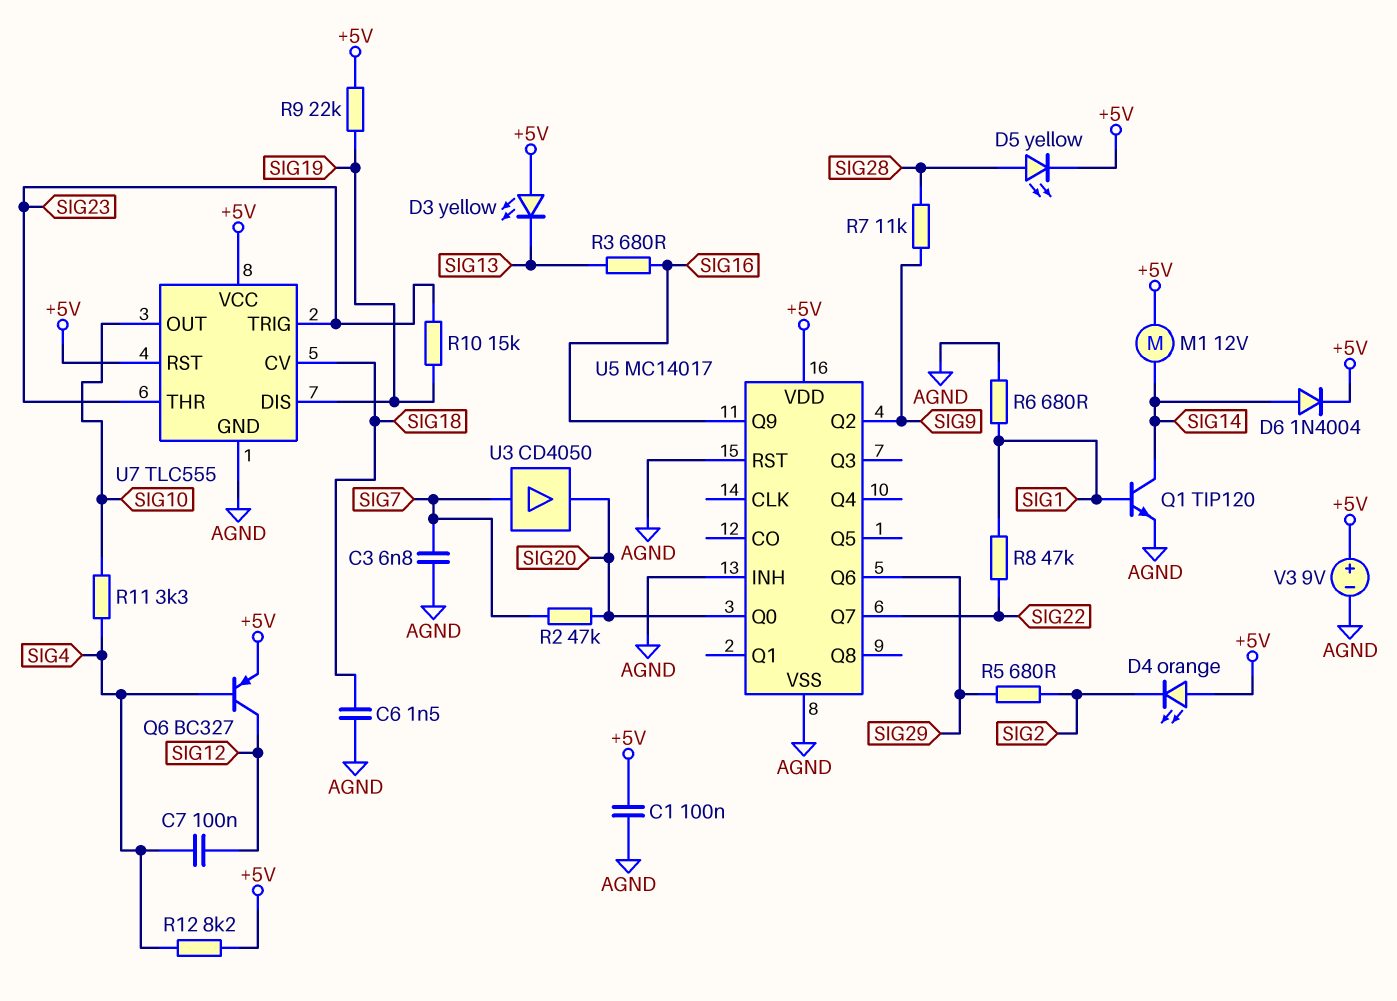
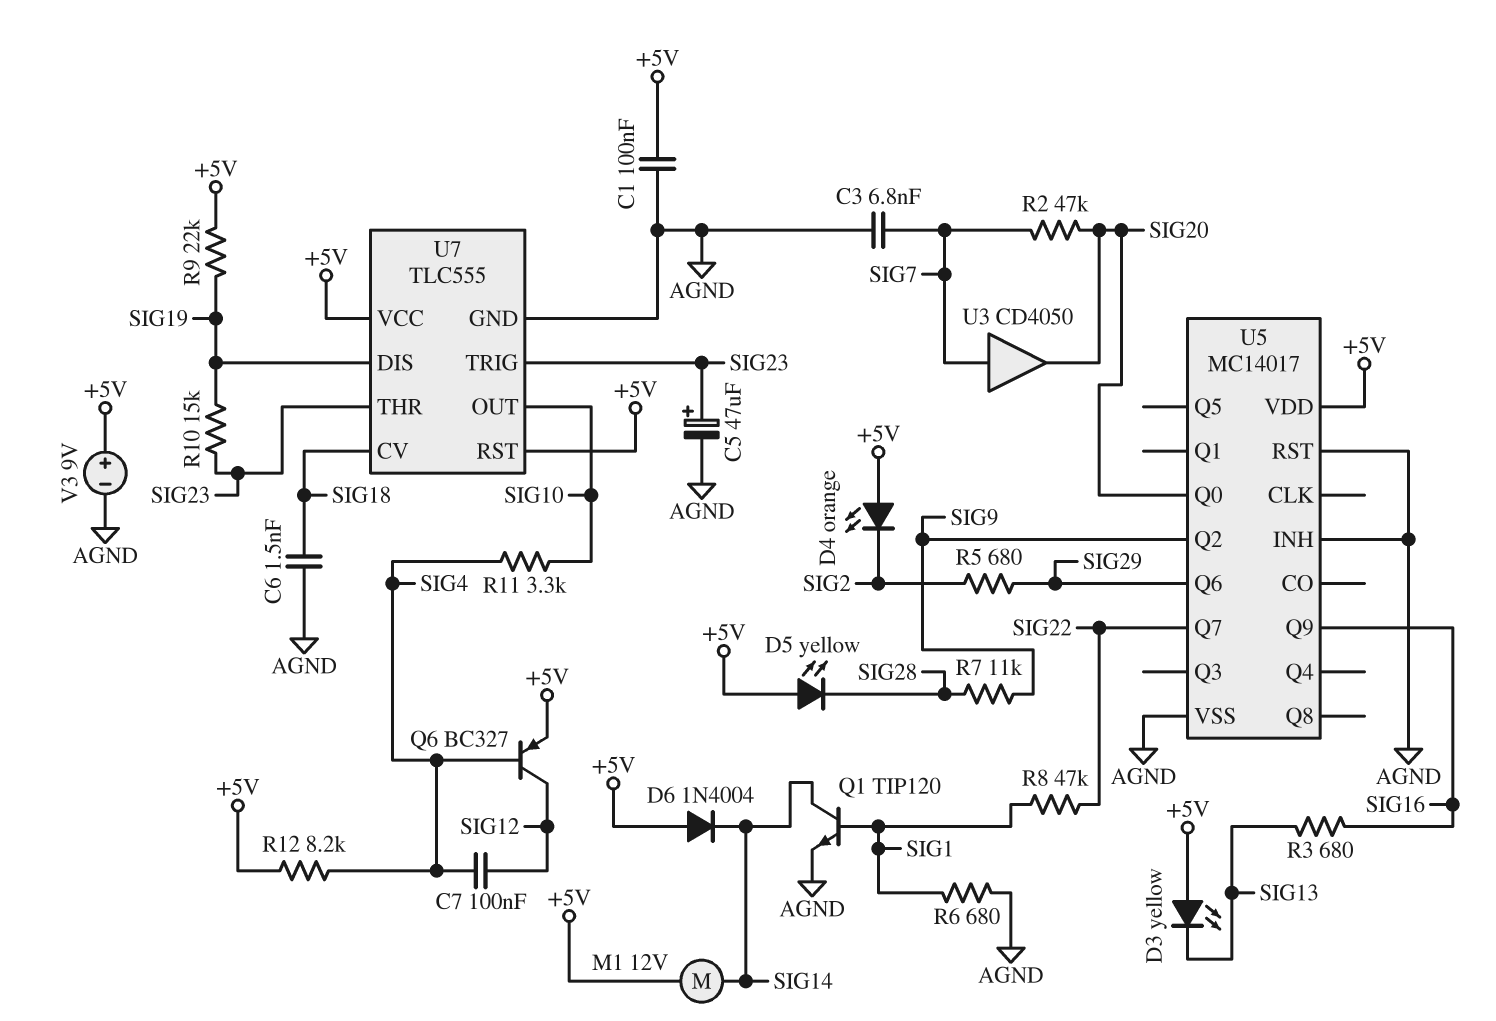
C5: none -> 47uF (plus SIG23, minus AGND)
D5: LED yellow (A SIG28, K +5V) -> LED yellow (A +5V, K SIG28)
D6: diode 1N4004 (A SIG14, K +5V) -> diode 1N4004 (A +5V, K SIG14)

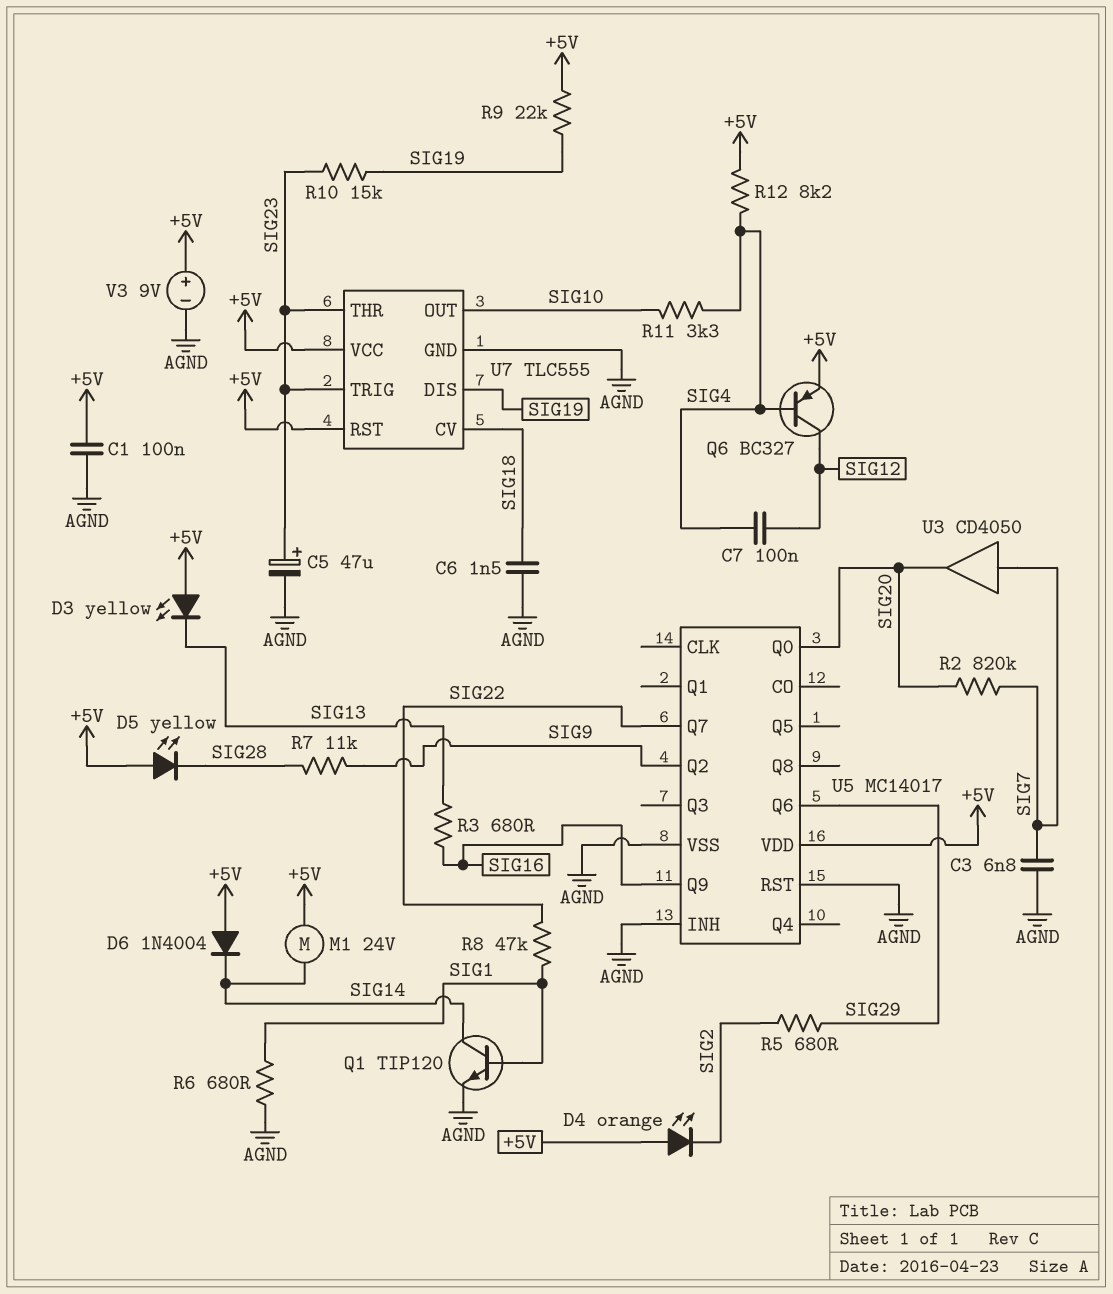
M1: motor 12V (+5V, SIG14) -> motor 24V (+5V, SIG14)
R2: 47k (SIG7, SIG20) -> 820k (SIG7, SIG20)

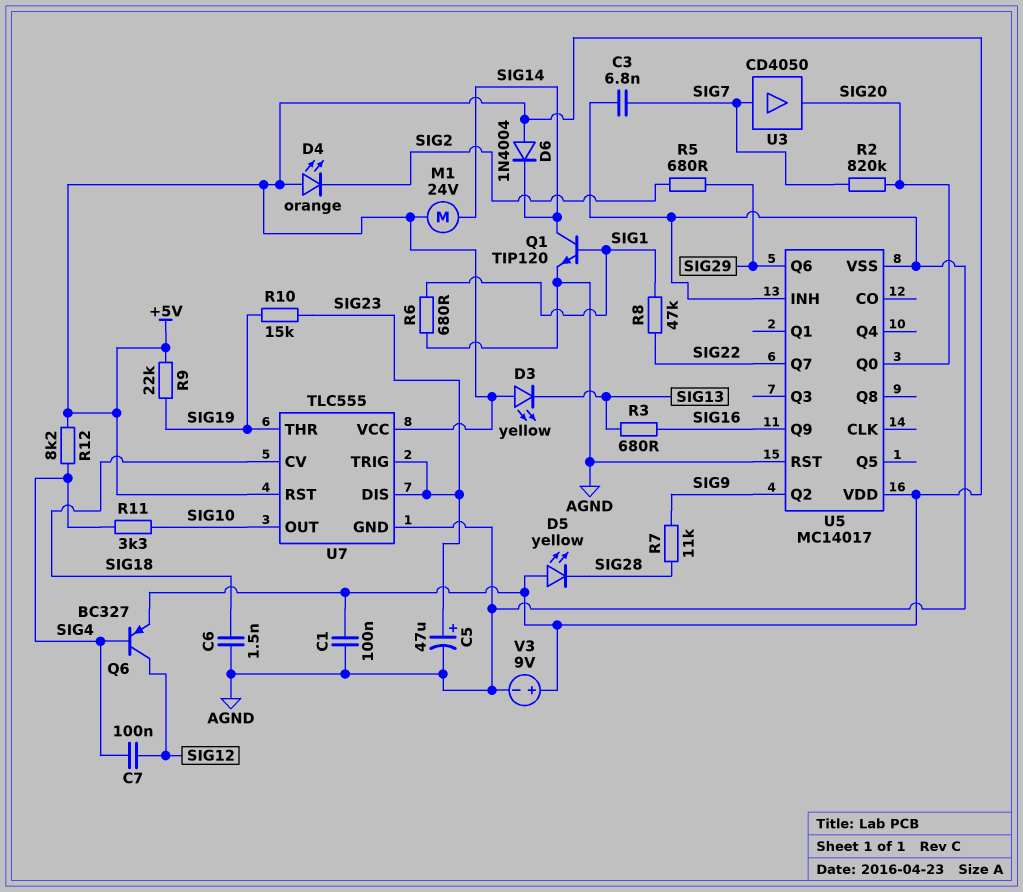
U7 pin DIS: SIG19 -> SIG23
U7 pin THR: SIG23 -> SIG19

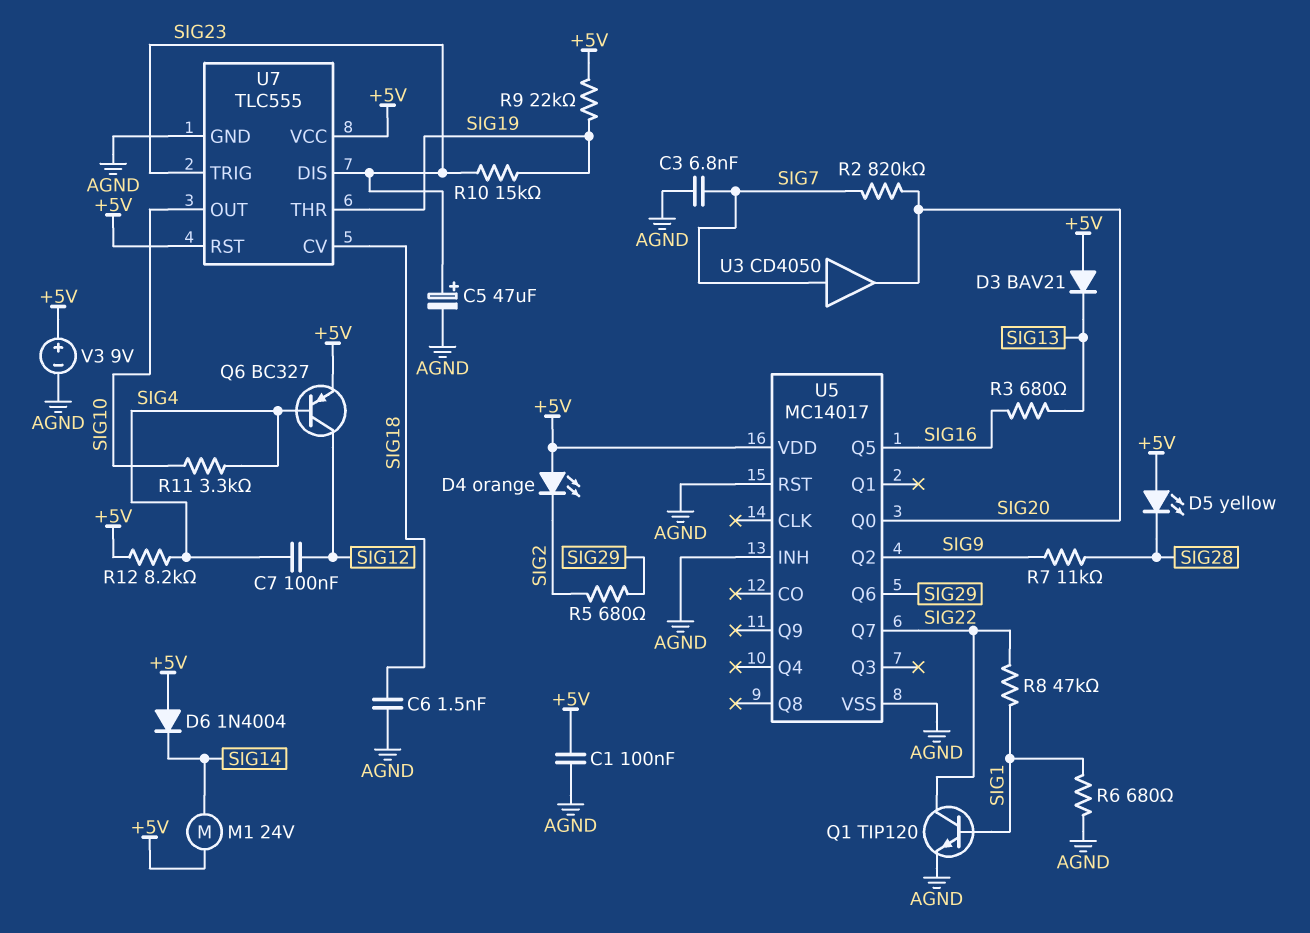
D3: LED yellow (A +5V, K SIG13) -> diode BAV21 (A +5V, K SIG13)
Q1: NPN TIP120 (B SIG1, C SIG14, E AGND) -> NPN TIP120 (B SIG1, C SIG22, E AGND)
U5 pin Q5: none -> SIG16
U5 pin Q9: SIG16 -> none

